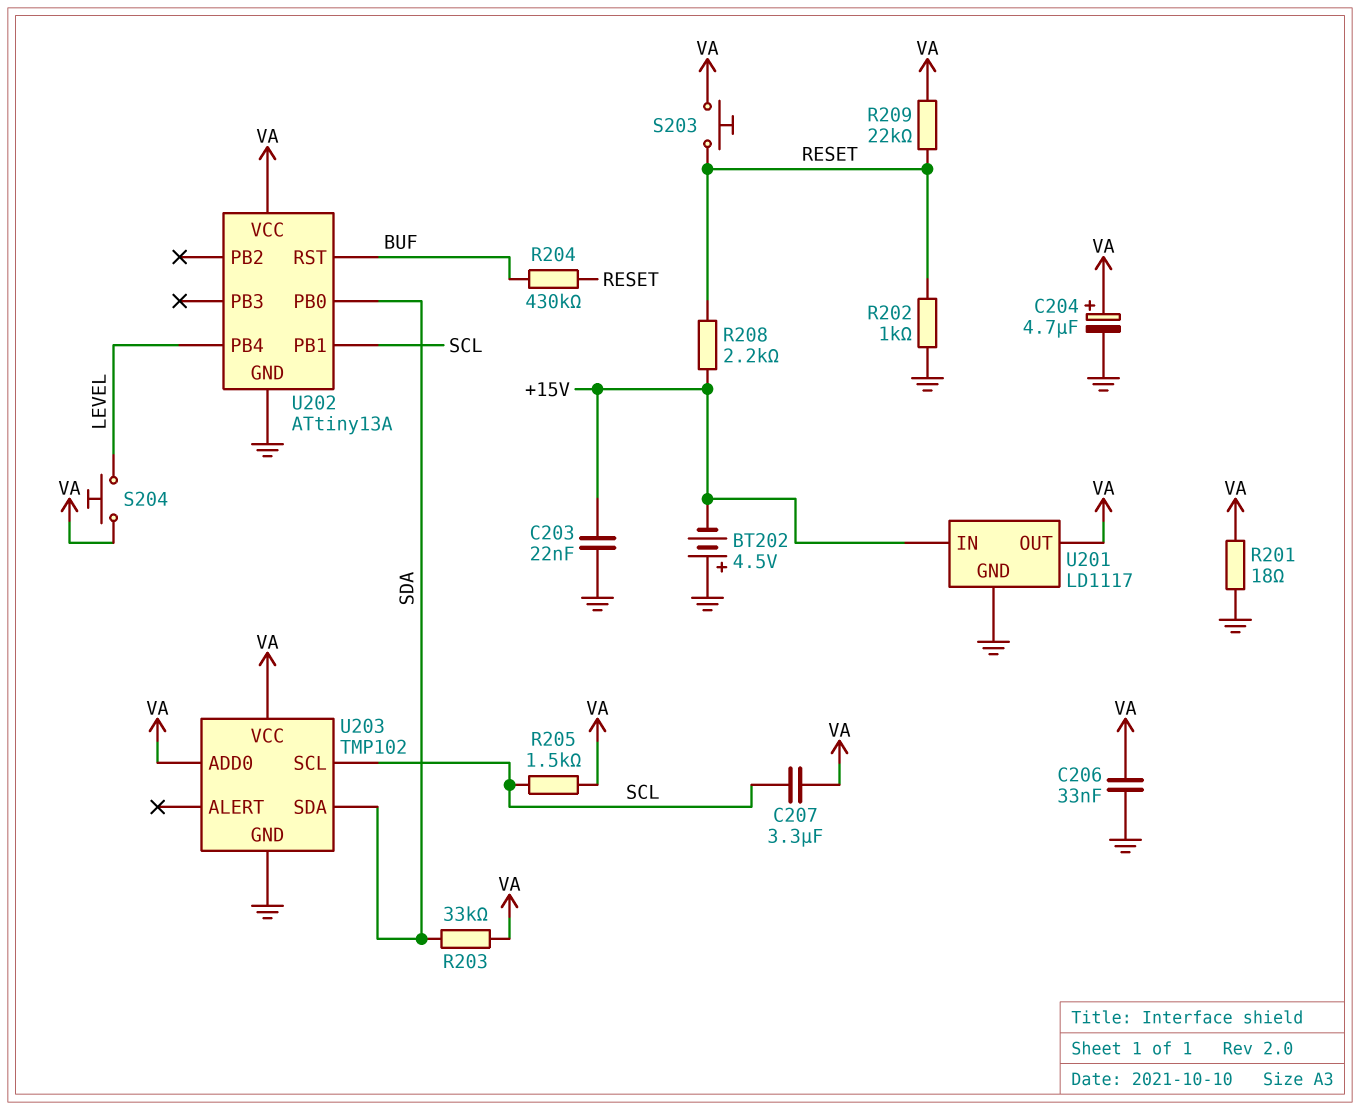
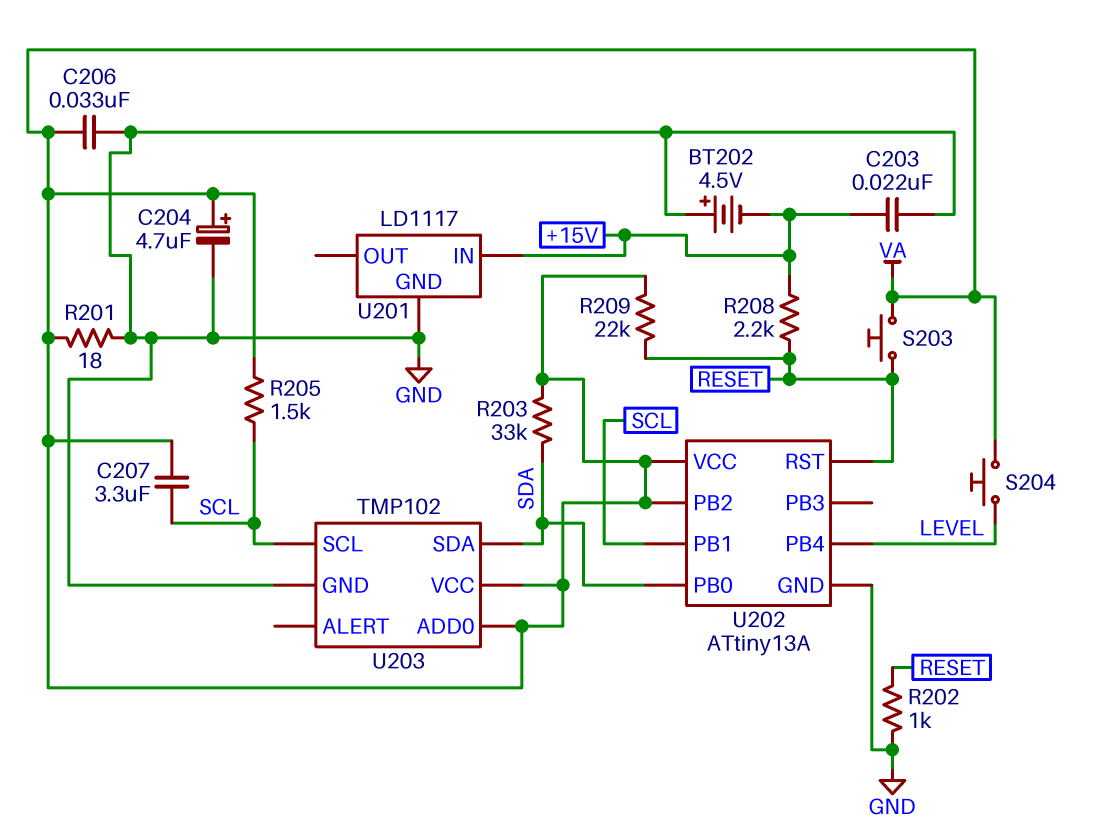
R204: 430k (BUF, RESET) -> none
U201 pin OUT: VA -> none
U202 pin PB2: none -> VA
U202 pin RST: BUF -> RESET

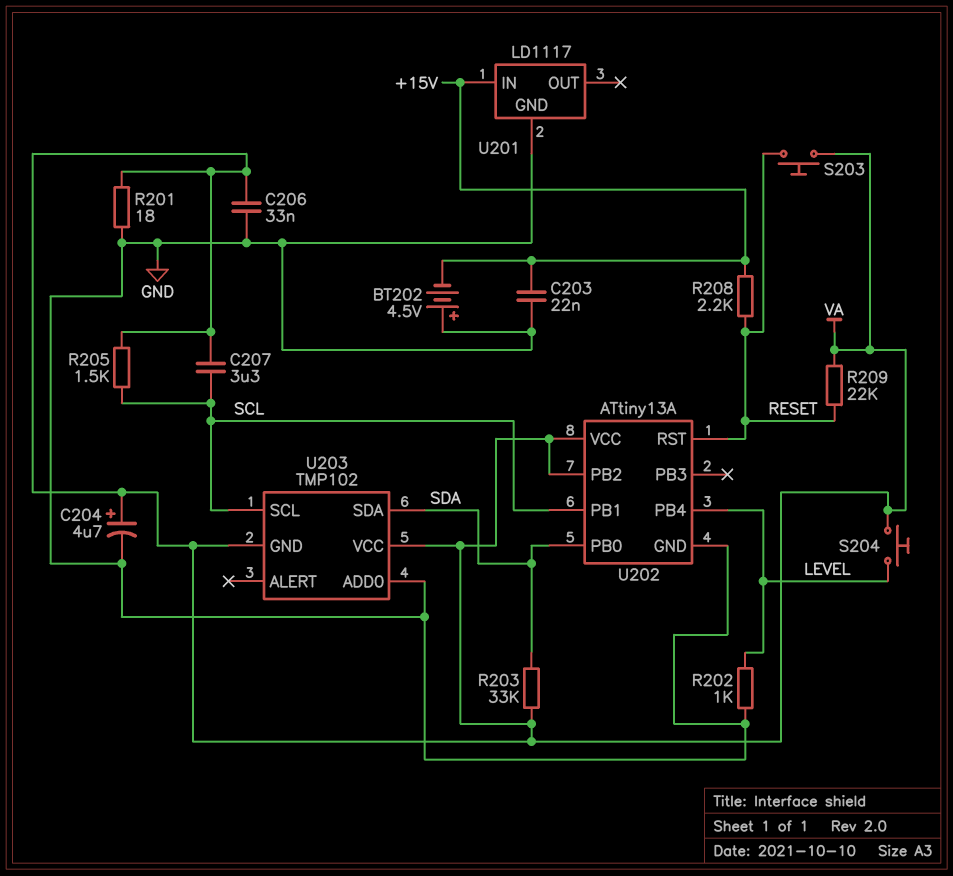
R202: 1k (GND, RESET) -> 1k (GND, LEVEL)
U203 pin ADD0: VA -> GND
U203 pin GND: GND -> VA

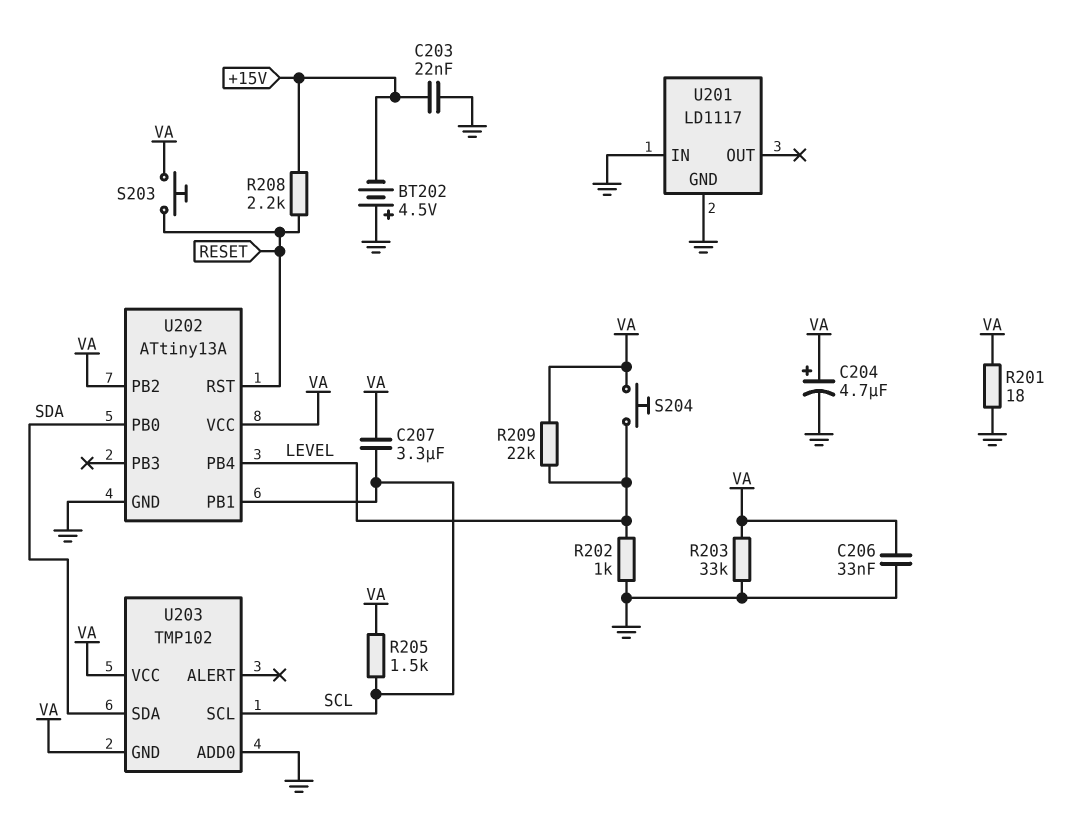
R203: 33k (SDA, VA) -> 33k (GND, VA)
R209: 22k (RESET, VA) -> 22k (LEVEL, VA)
U201 pin IN: +15V -> GND

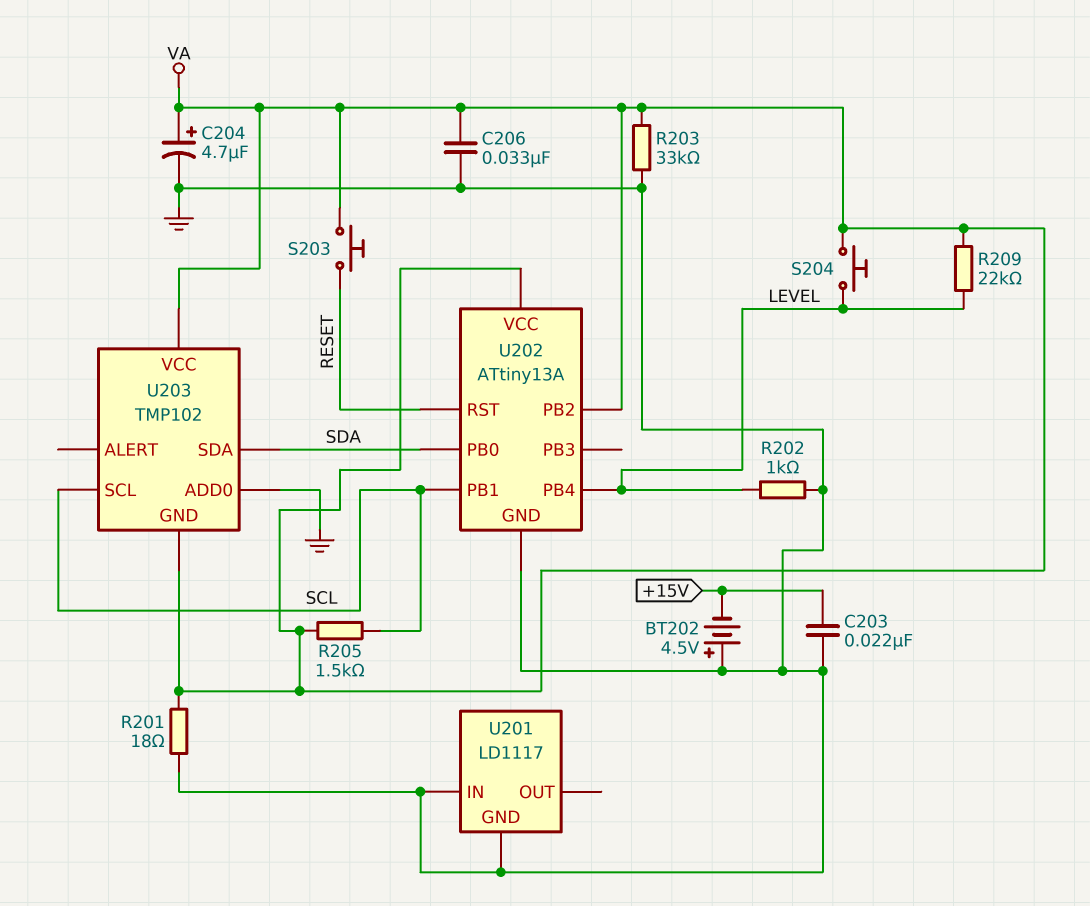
C207: 3.3uF (SCL, VA) -> none
R208: 2.2k (+15V, RESET) -> none

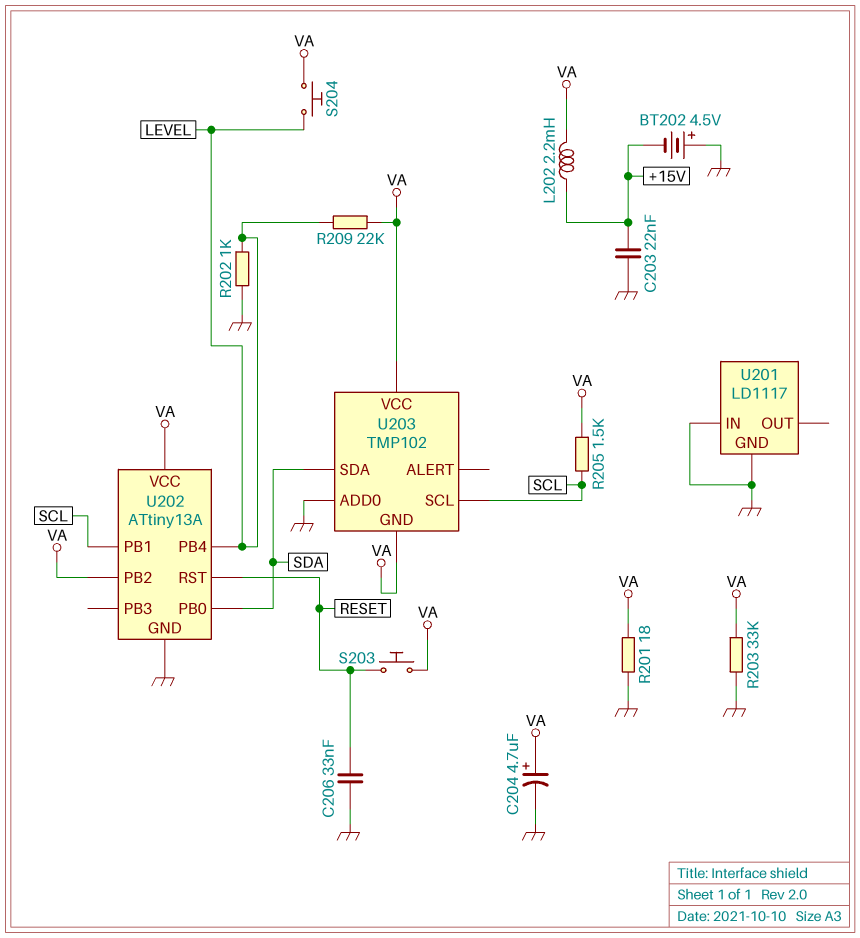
C206: 33nF (GND, VA) -> 33nF (GND, RESET)
L202: none -> 2.2mH (+15V, VA)

